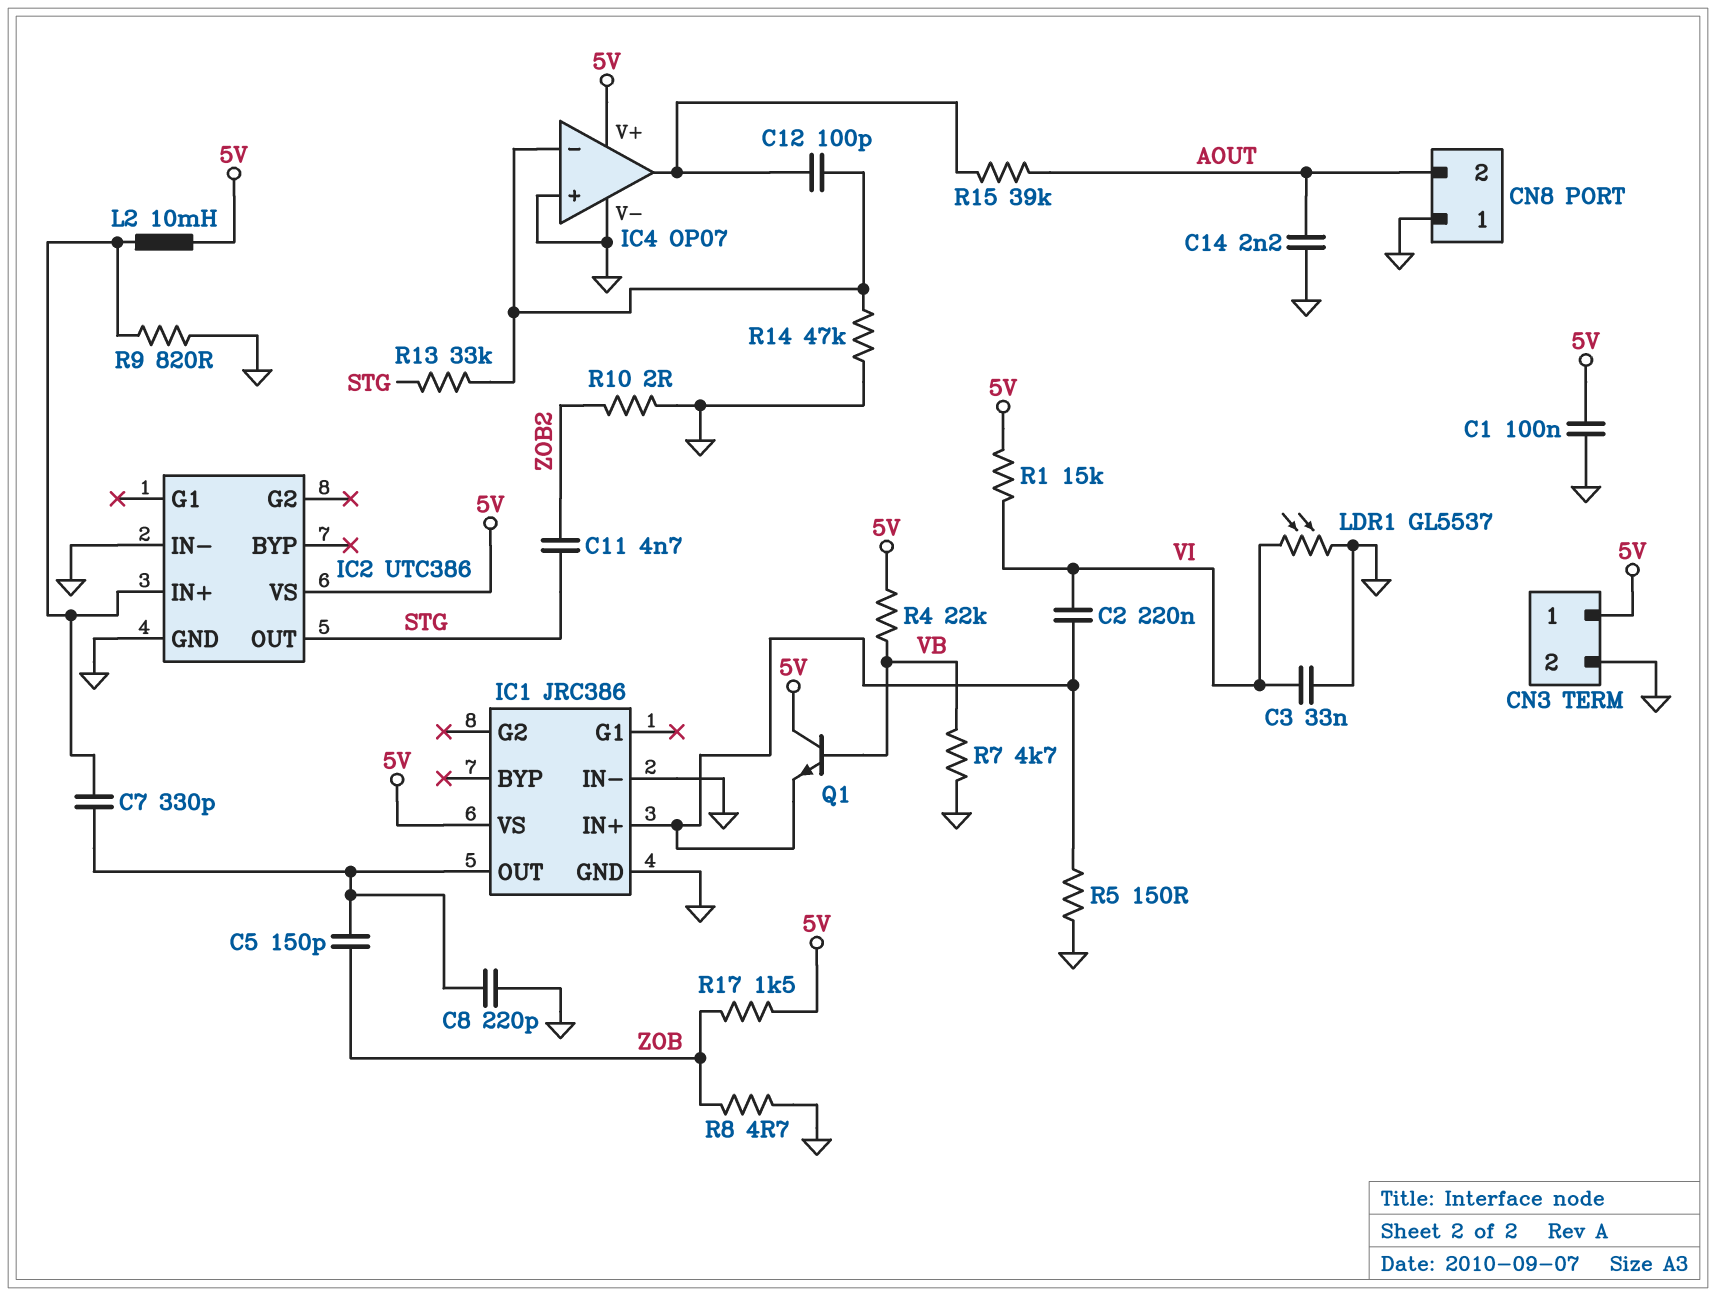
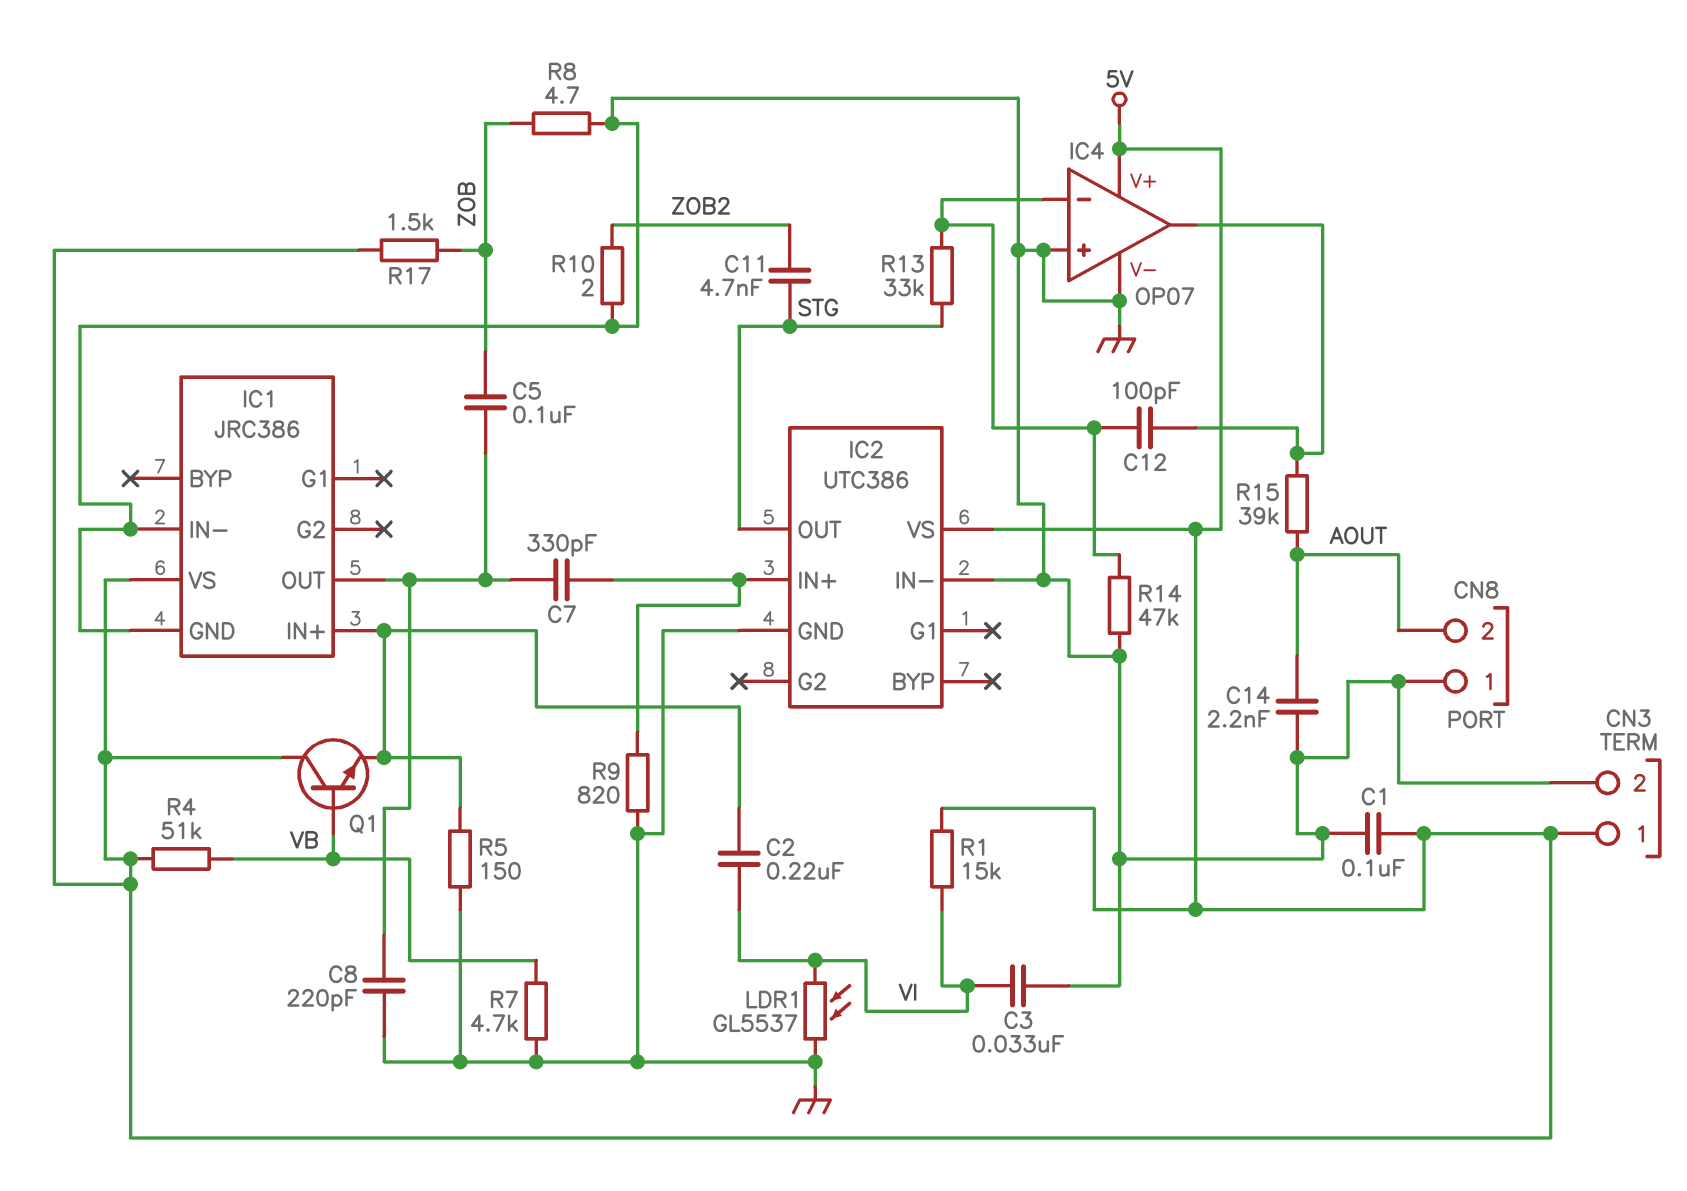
C5: 150pF (IC1/OUT, ZOB) -> 100nF (IC1/OUT, ZOB)
L2: 10mH (5V, IC2/IN+) -> none
R4: 22k (5V, VB) -> 51k (5V, VB)

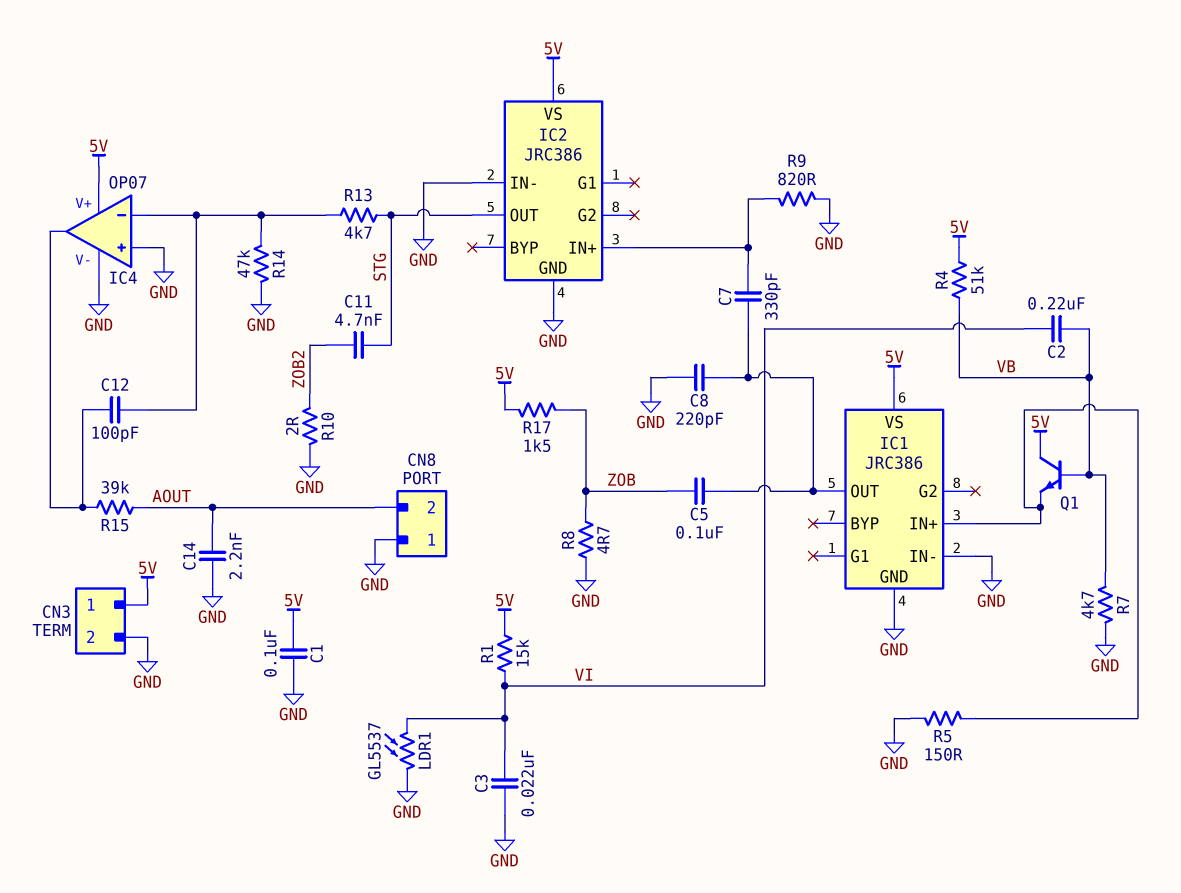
C2: 220nF (IC1/IN+, VI) -> 220nF (VB, VI)
C3: 33nF (GND, VI) -> 22nF (GND, VI)
IC2: UTC386 -> JRC386
R13: 33k (IC4/in-, STG) -> 4.7k (IC4/in-, STG)

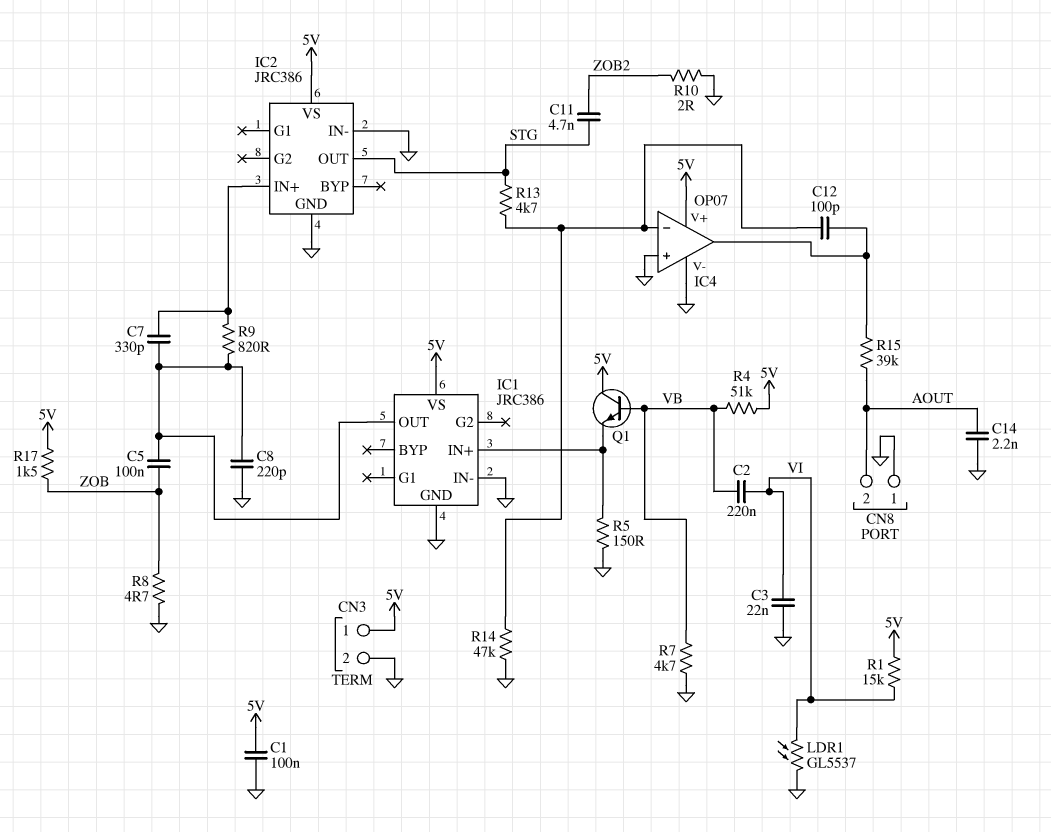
R9: 820 (GND, IC2/IN+) -> 820 (IC1/OUT, IC2/IN+)

